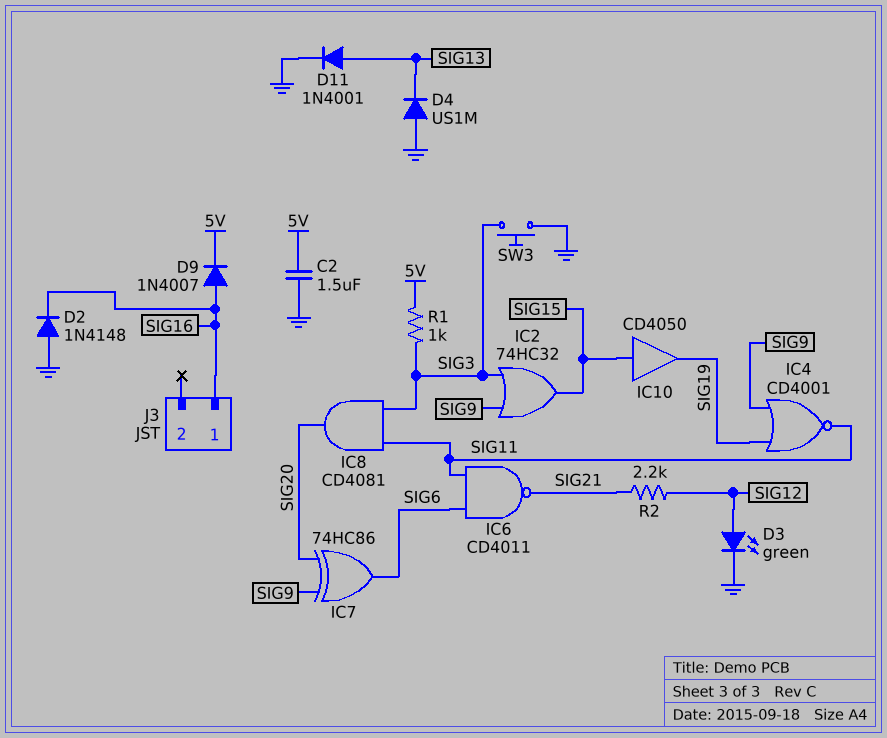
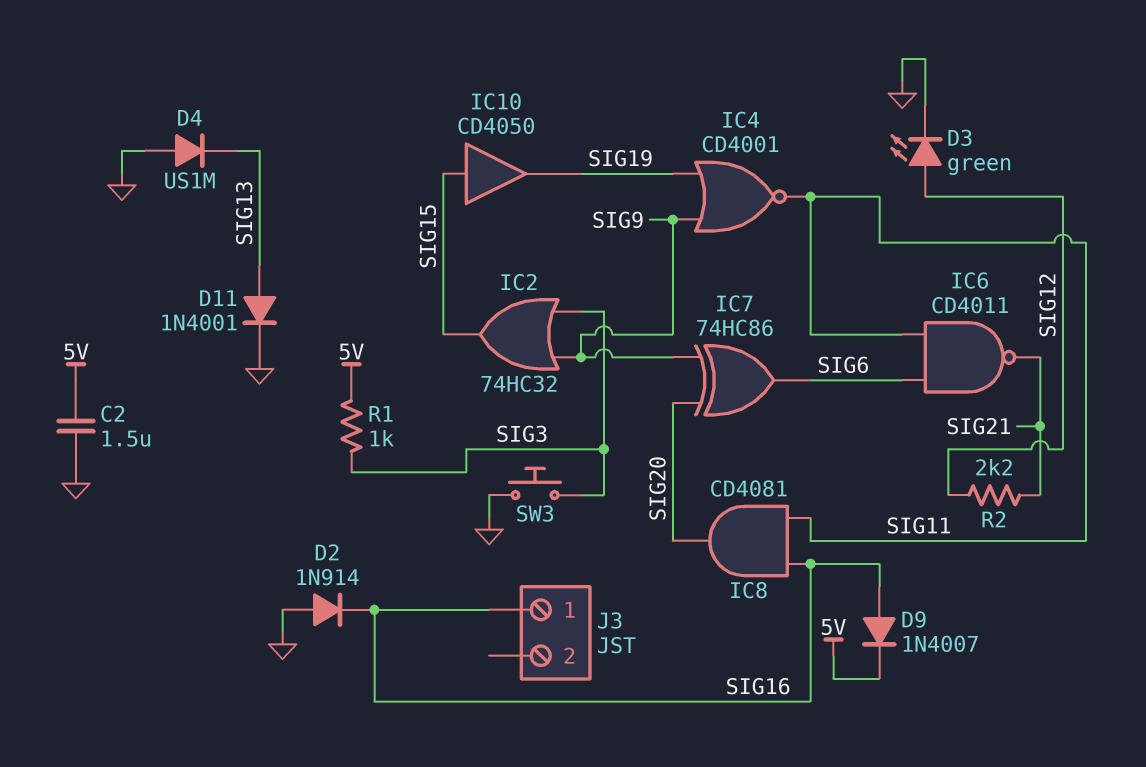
D2: diode 1N4148 (A GND, K SIG16) -> diode 1N914 (A GND, K SIG16)
IC8: AND CD4081 (in SIG3, in SIG11, out SIG20) -> AND CD4081 (in SIG11, in SIG16, out SIG20)

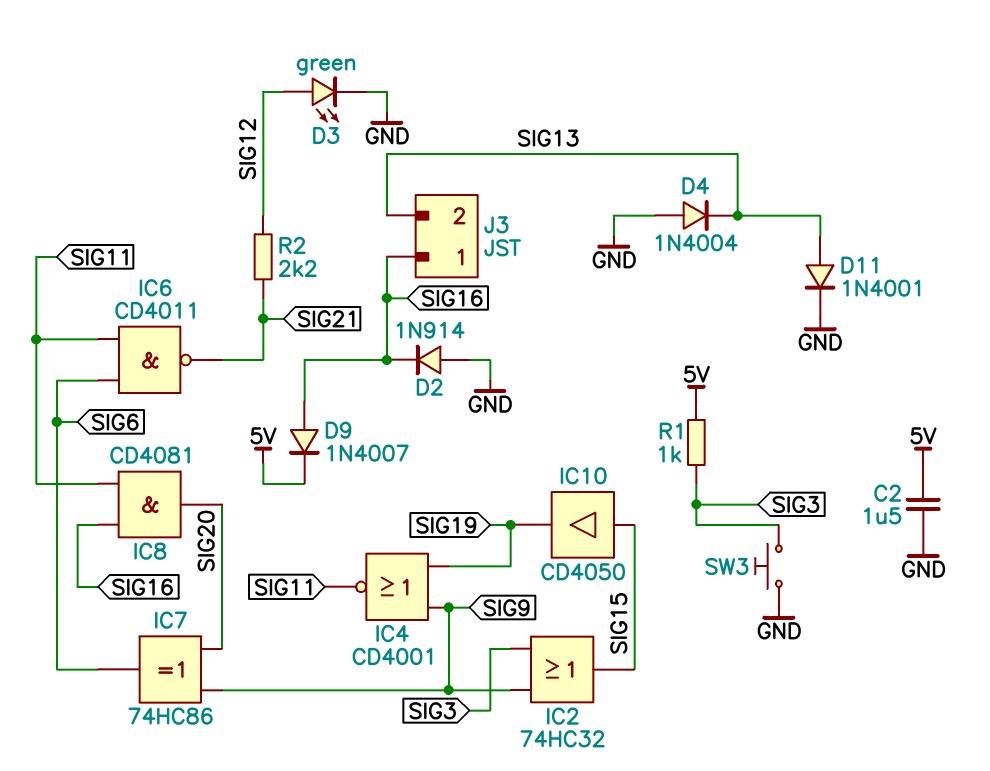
D4: diode US1M (A GND, K SIG13) -> diode 1N4004 (A GND, K SIG13)
J3 pin 2: none -> SIG13

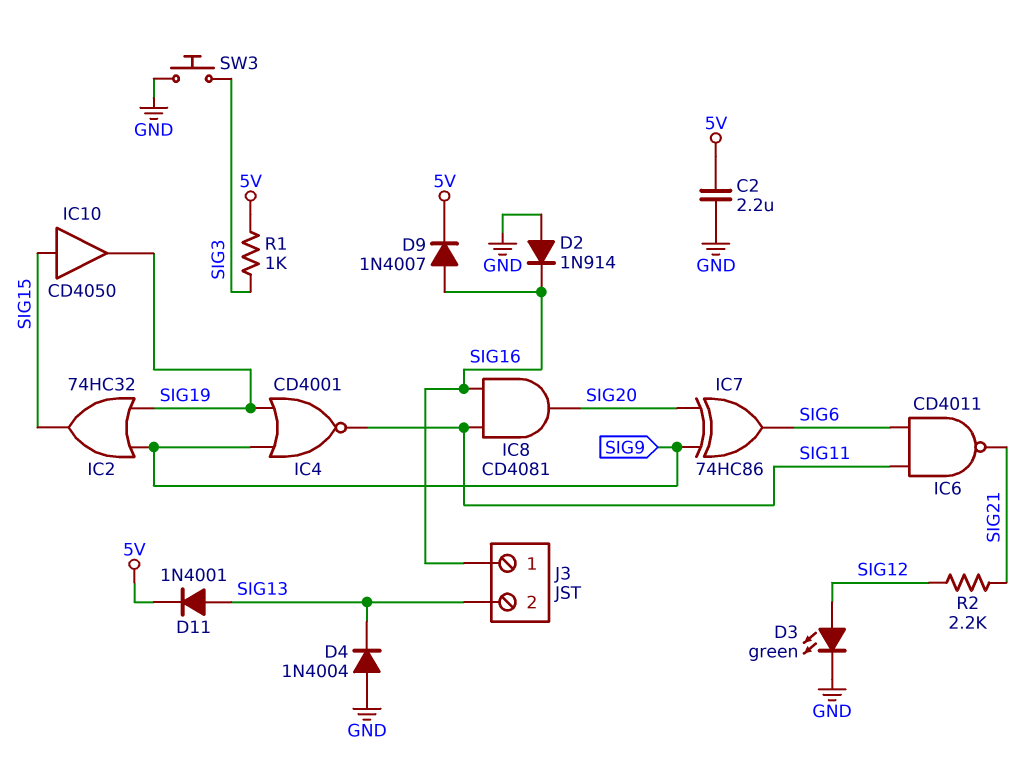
C2: 1.5uF (5V, GND) -> 2.2uF (5V, GND)
D11: diode 1N4001 (A SIG13, K GND) -> diode 1N4001 (A SIG13, K 5V)
IC2: OR 74HC32 (in SIG3, in SIG9, out SIG15) -> OR 74HC32 (in SIG9, in SIG19, out SIG15)

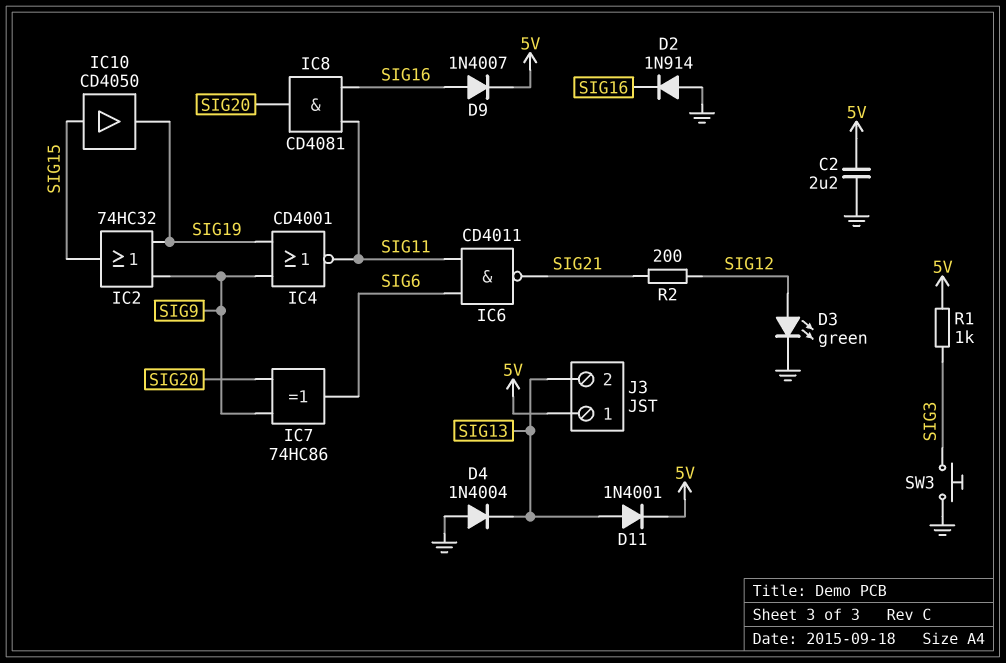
J3 pin 1: SIG16 -> 5V
R2: 2.2k (SIG12, SIG21) -> 200 (SIG12, SIG21)

